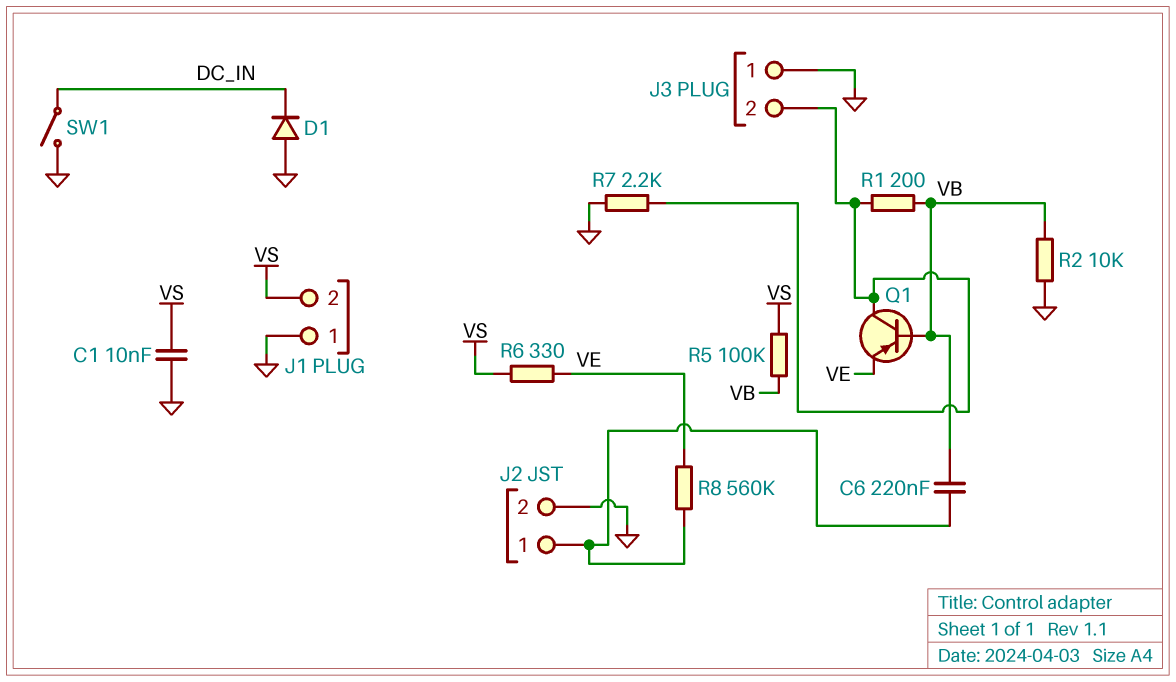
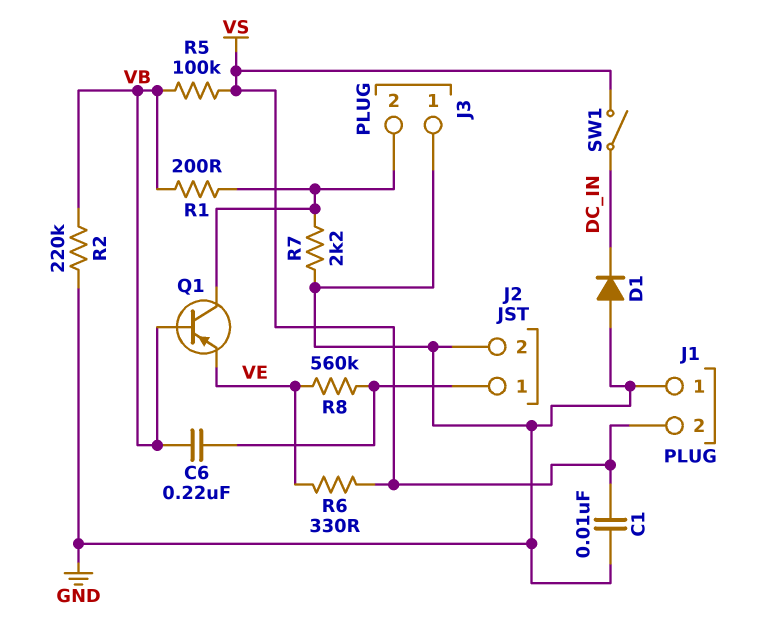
R2: 10k (GND, VB) -> 220k (GND, VB)
SW1: switch (DC_IN, GND) -> switch (DC_IN, VS)

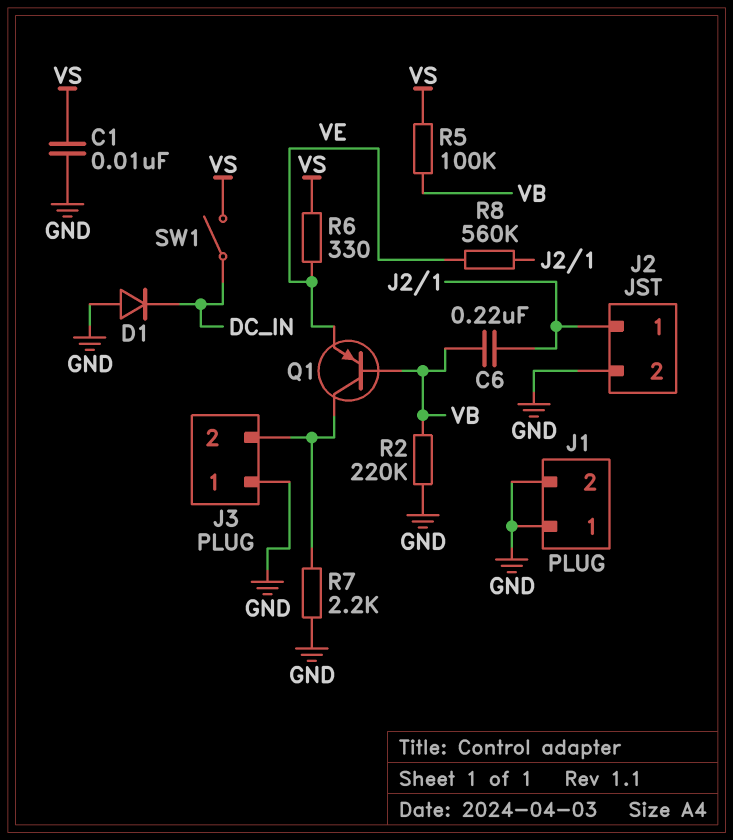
J1 pin 2: VS -> GND
R1: 200 (J3/2, VB) -> none

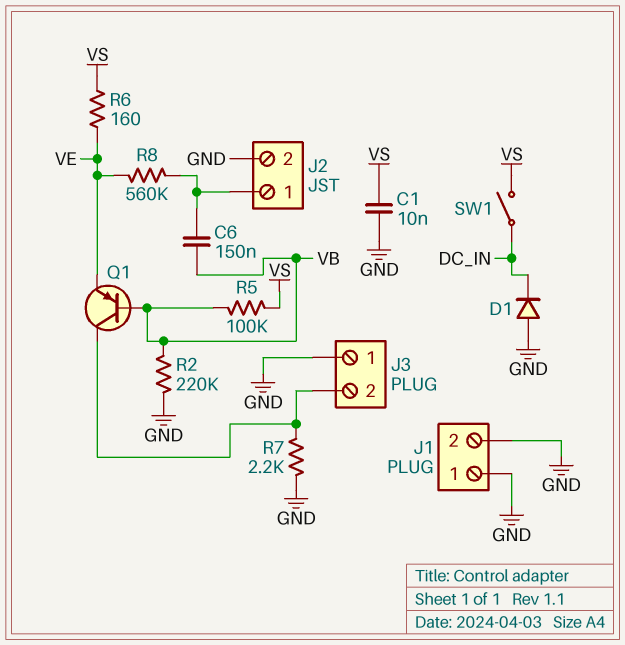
C6: 220nF (J2/1, VB) -> 150nF (J2/1, VB)
R6: 330 (VE, VS) -> 160 (VE, VS)

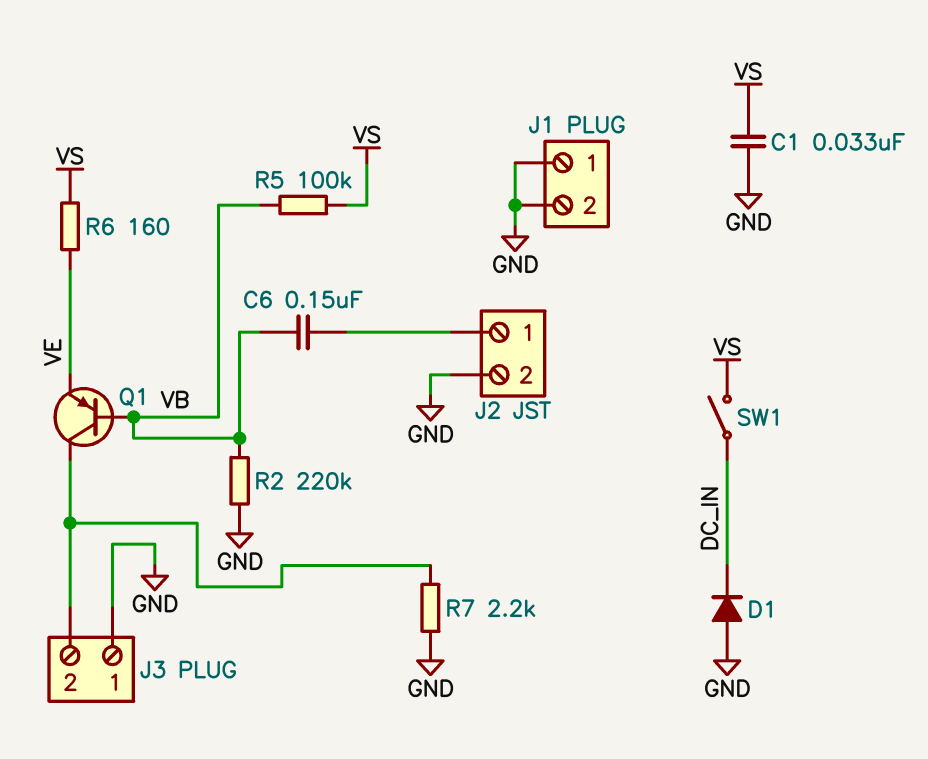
C1: 10nF (GND, VS) -> 33nF (GND, VS)
R8: 560k (J2/1, VE) -> none

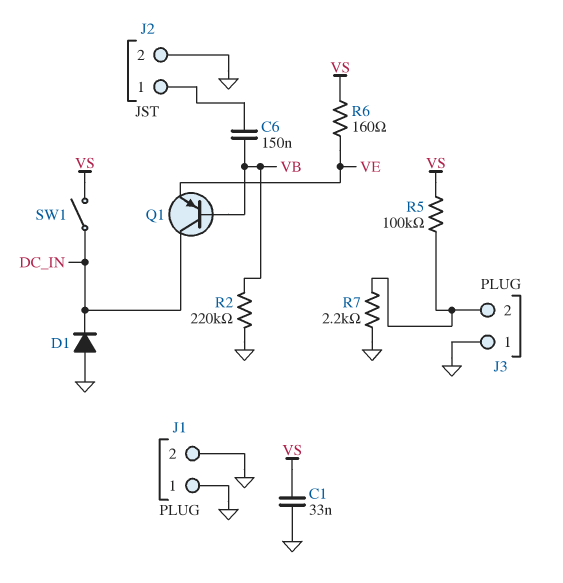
Q1: PNP (B VB, C J3/2, E VE) -> PNP (B VB, C DC_IN, E VE)
R5: 100k (VB, VS) -> 100k (J3/2, VS)

